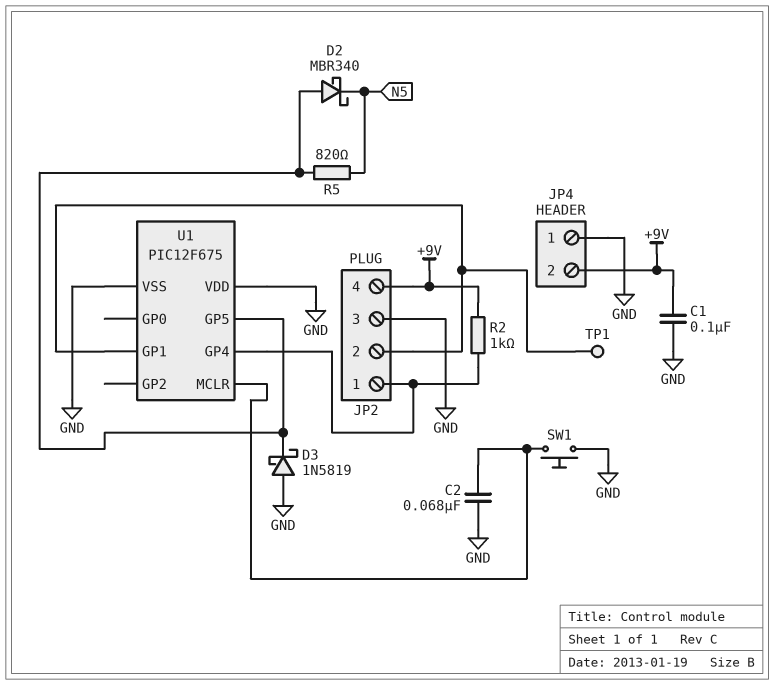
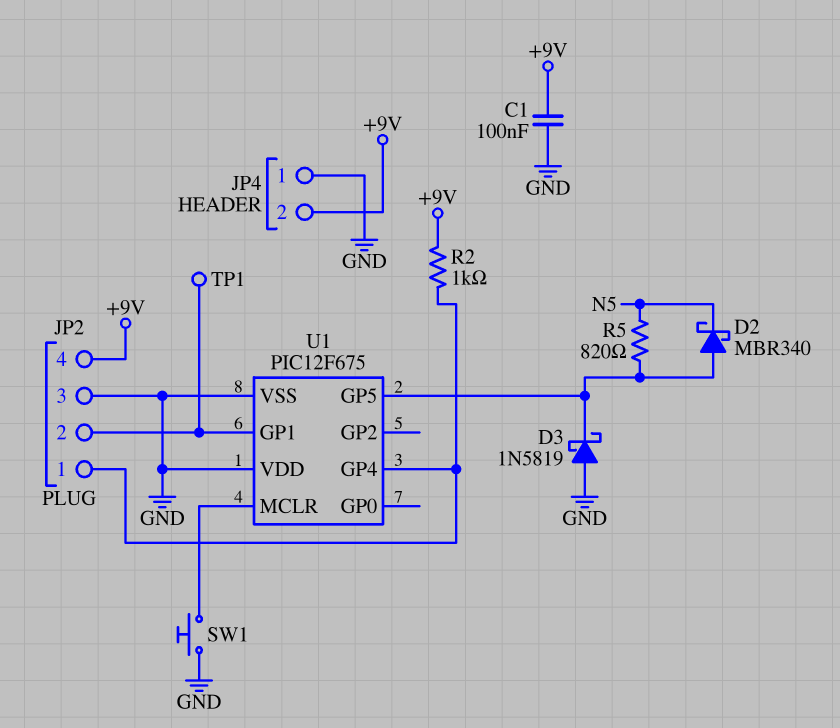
C2: 68nF (GND, U1/MCLR) -> none

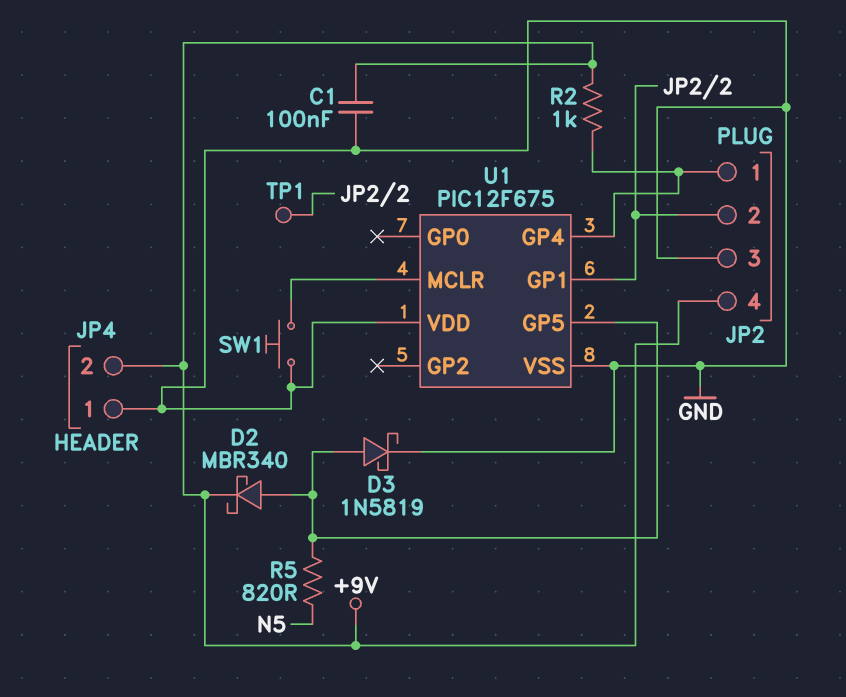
D2: schottky MBR340 (A U1/GP5, K N5) -> schottky MBR340 (A U1/GP5, K +9V)
D3: schottky 1N5819 (A GND, K U1/GP5) -> schottky 1N5819 (A U1/GP5, K GND)

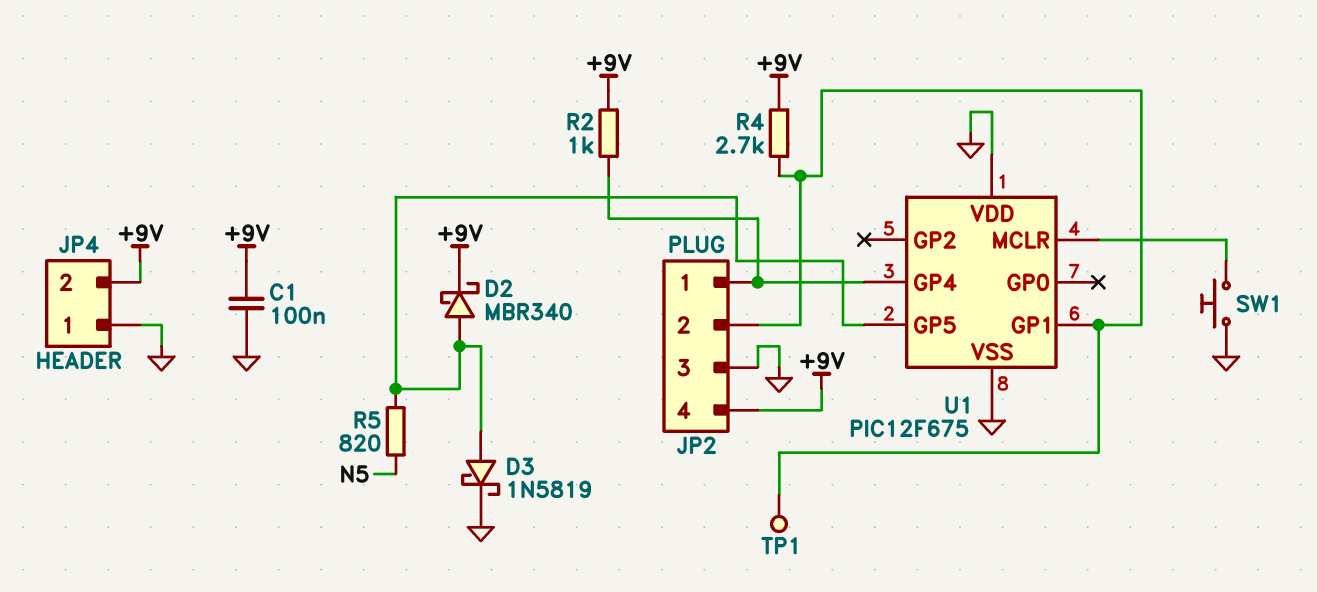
R4: none -> 2.7k (+9V, JP2/2)

